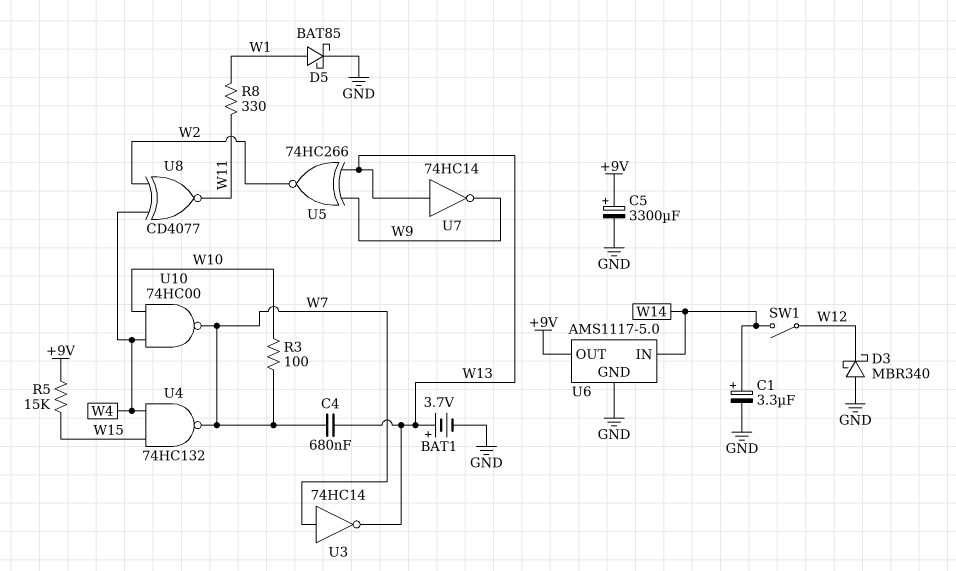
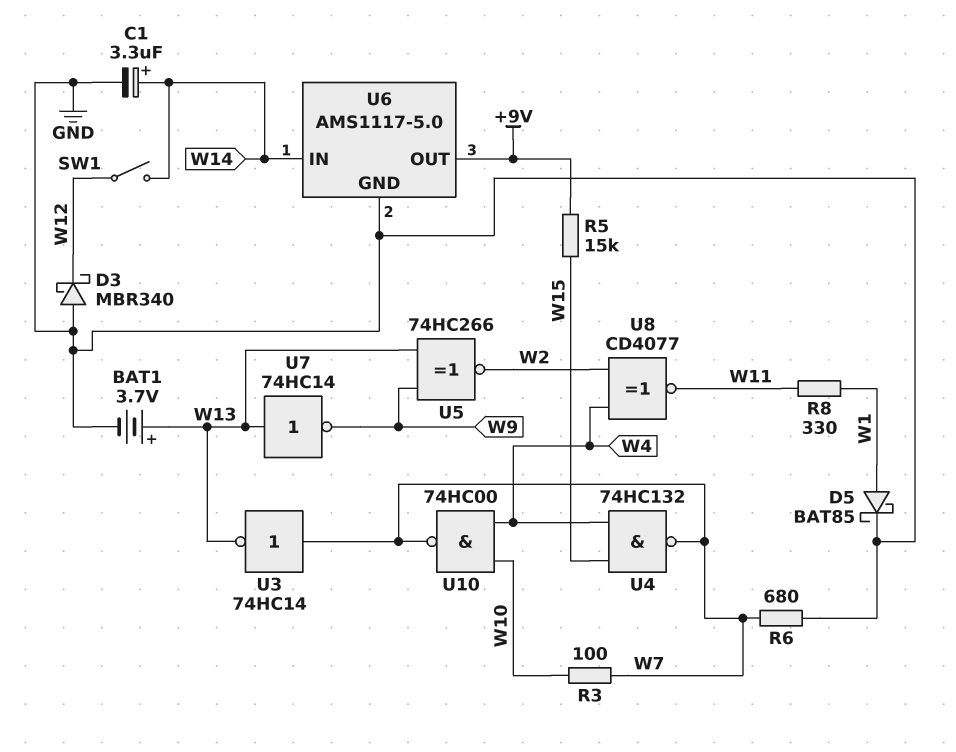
C4: 680nF (W7, W13) -> none
C5: 3300uF (plus +9V, minus GND) -> none
R6: none -> 680 (GND, W7)

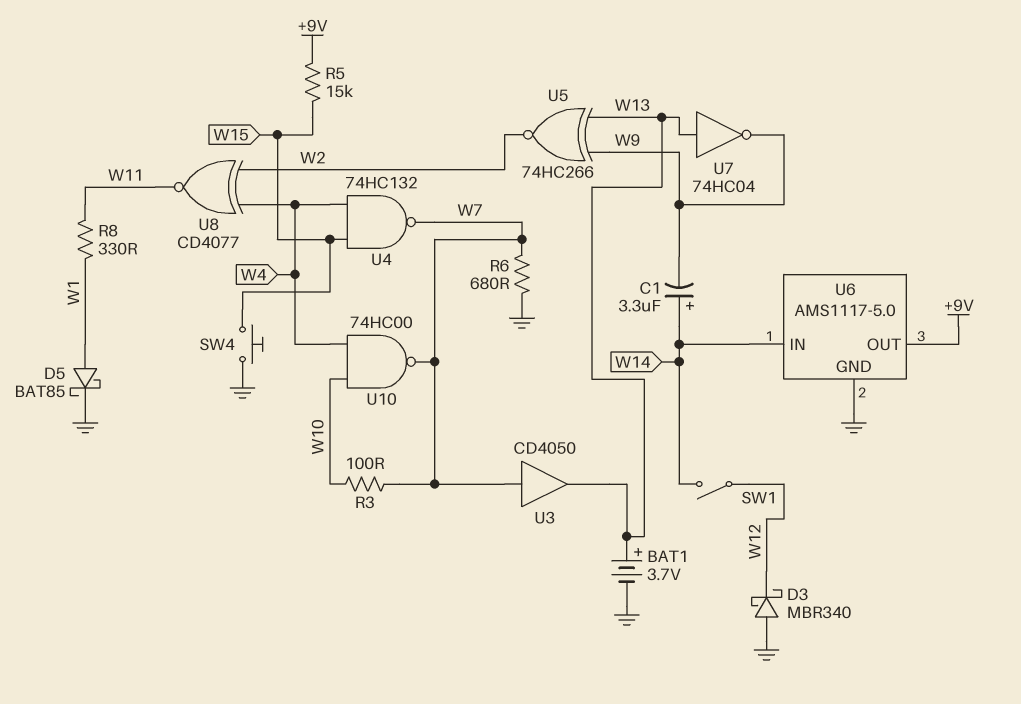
C1: 3.3uF (plus W14, minus GND) -> 3.3uF (plus W14, minus W9)
SW4: none -> button (GND, W15)
U3: NOT 74HC14 (in W7, out W13) -> buffer CD4050 (in W7, out W13)
U7: NOT 74HC14 (in W13, out W9) -> NOT 74HC04 (in W13, out W9)

